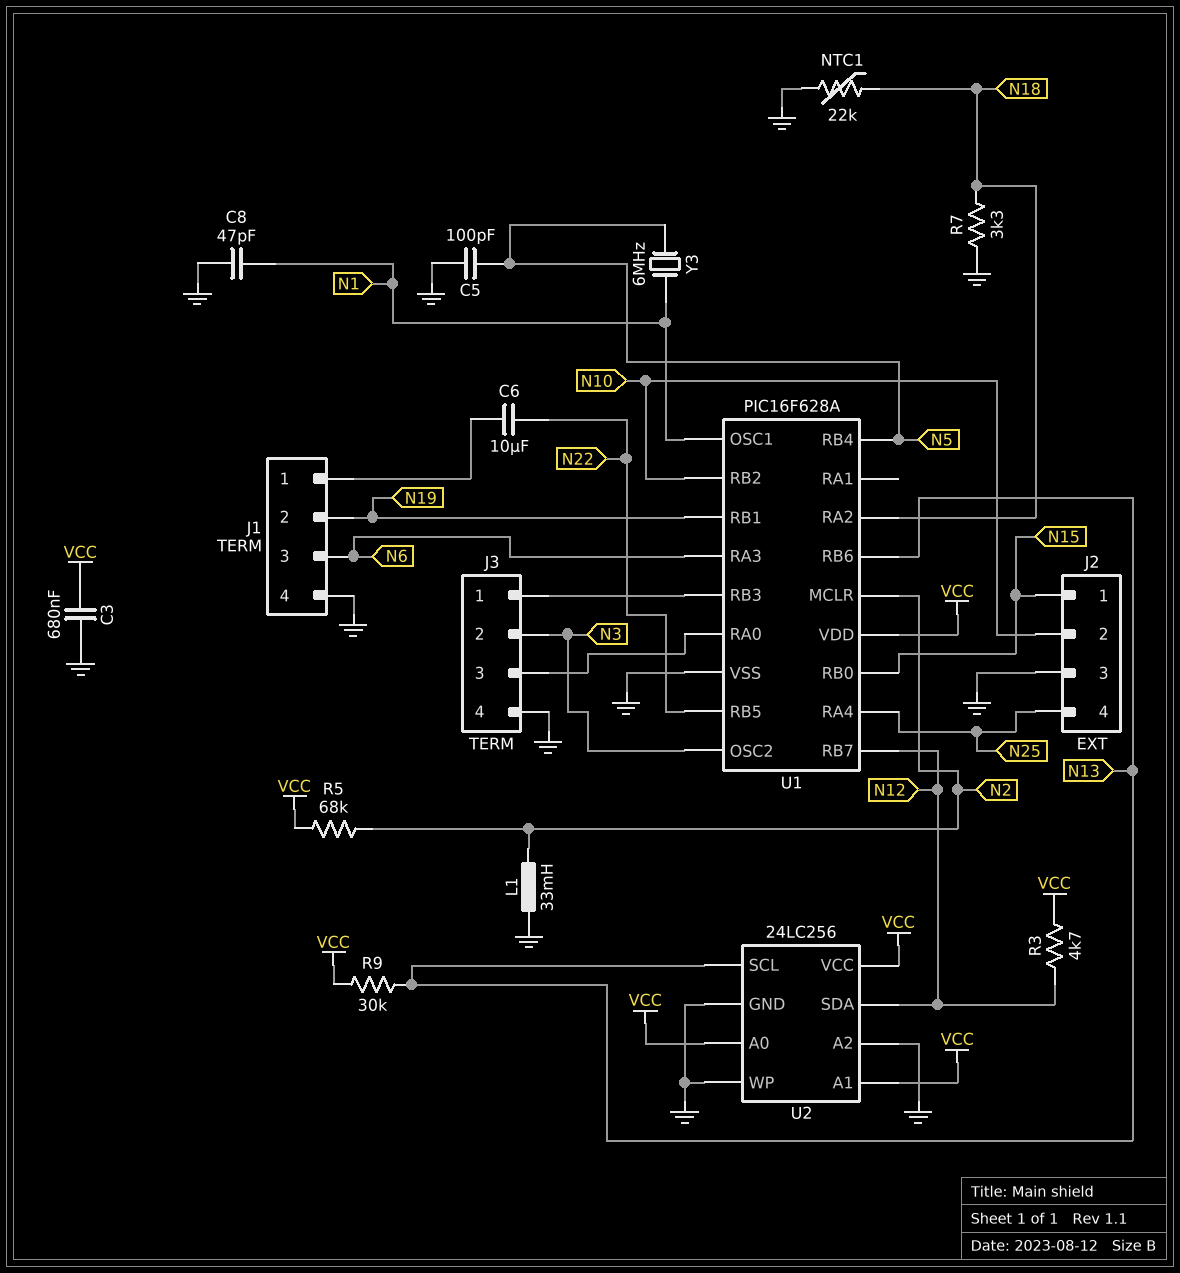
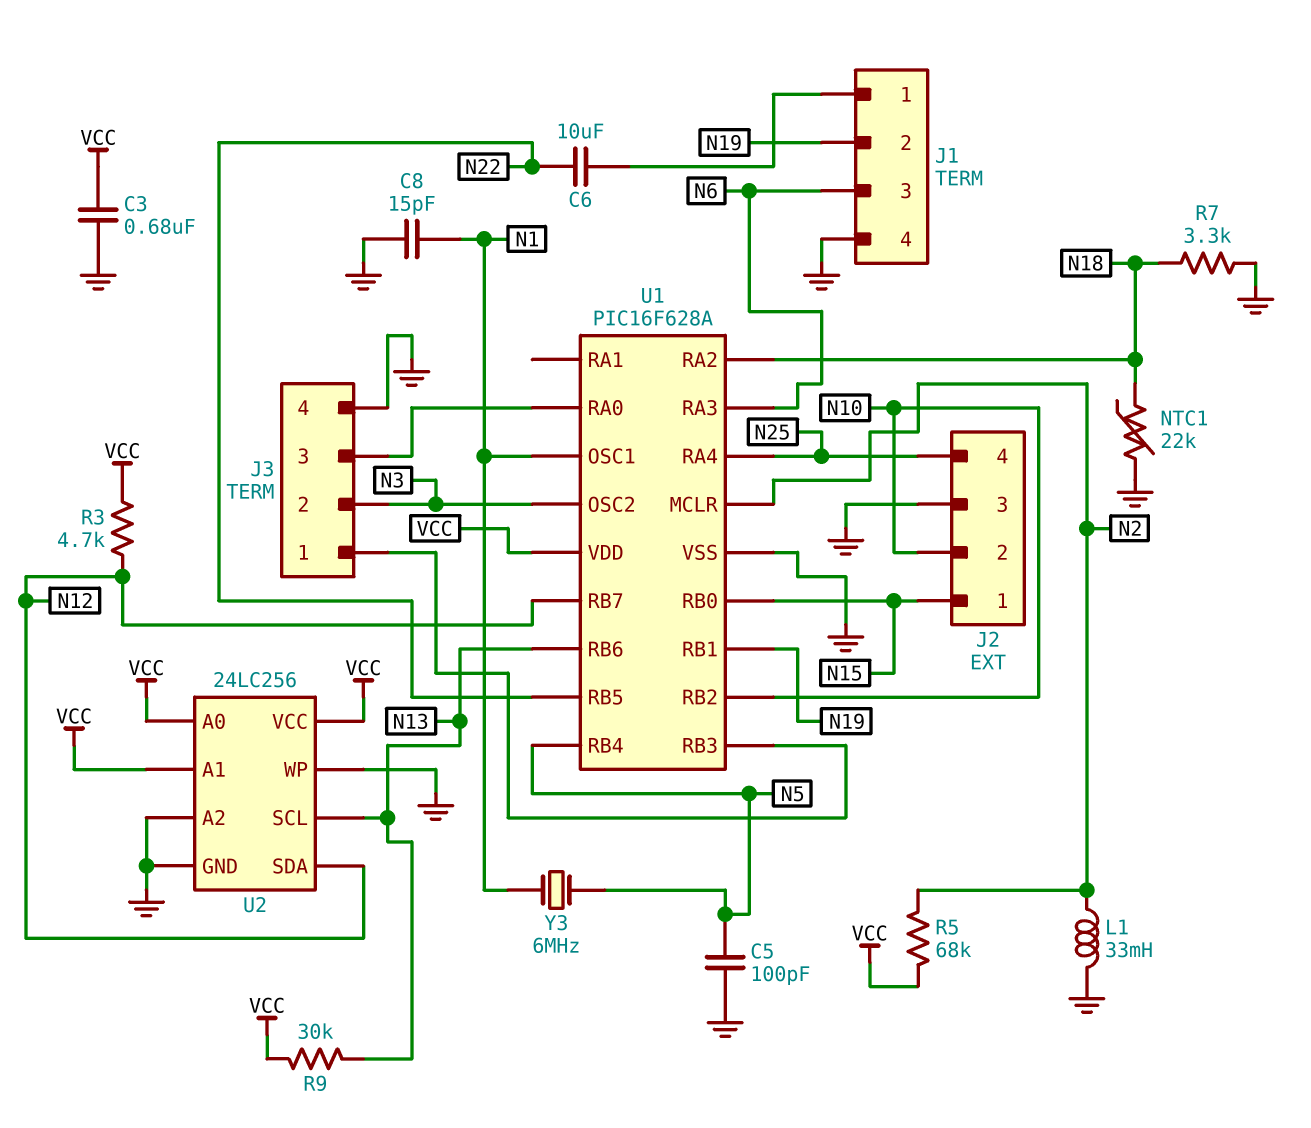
C8: 47pF (GND, N1) -> 15pF (GND, N1)

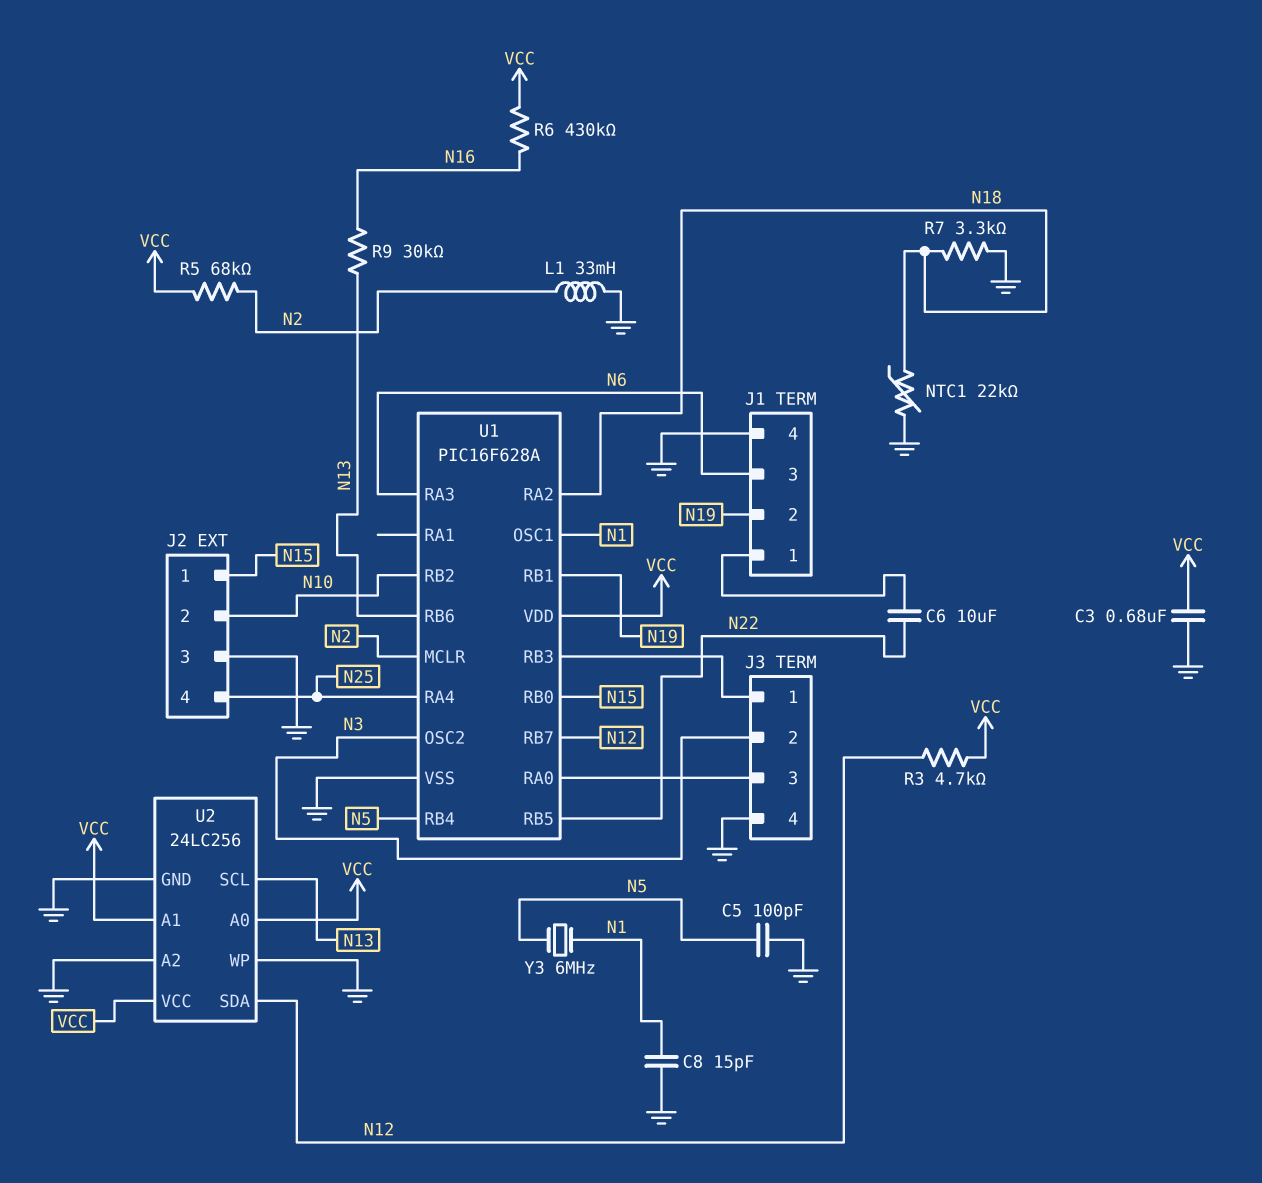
R6: none -> 430k (N16, VCC)
R9: 30k (N13, VCC) -> 30k (N13, N16)

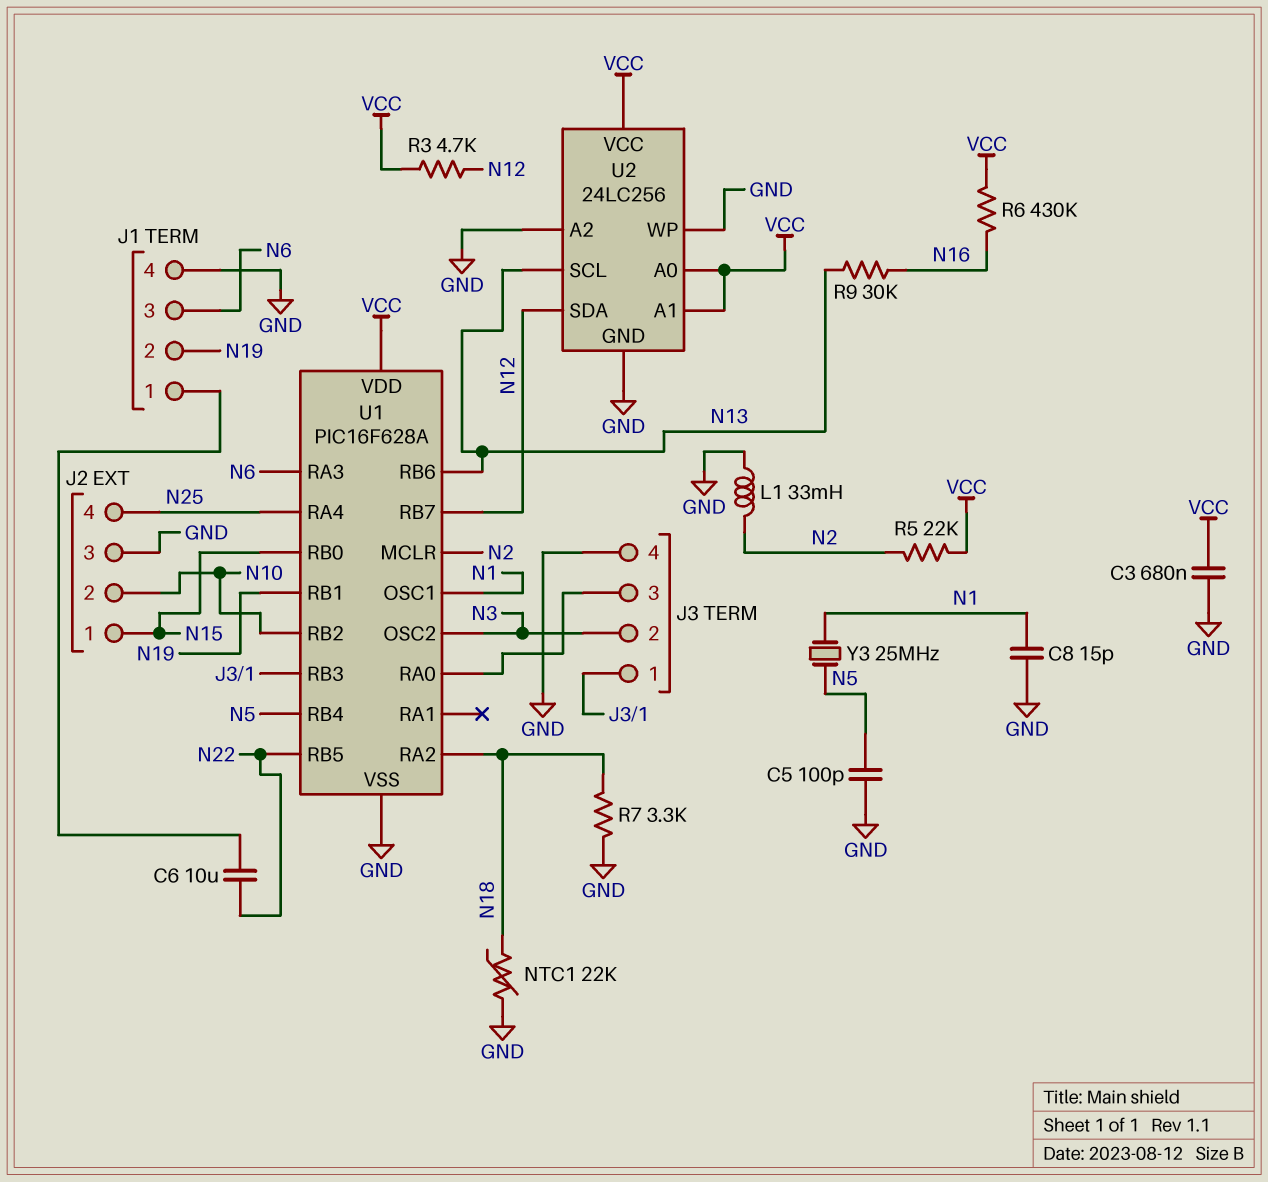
R5: 68k (N2, VCC) -> 22k (N2, VCC)
Y3: 6MHz (N1, N5) -> 25MHz (N1, N5)

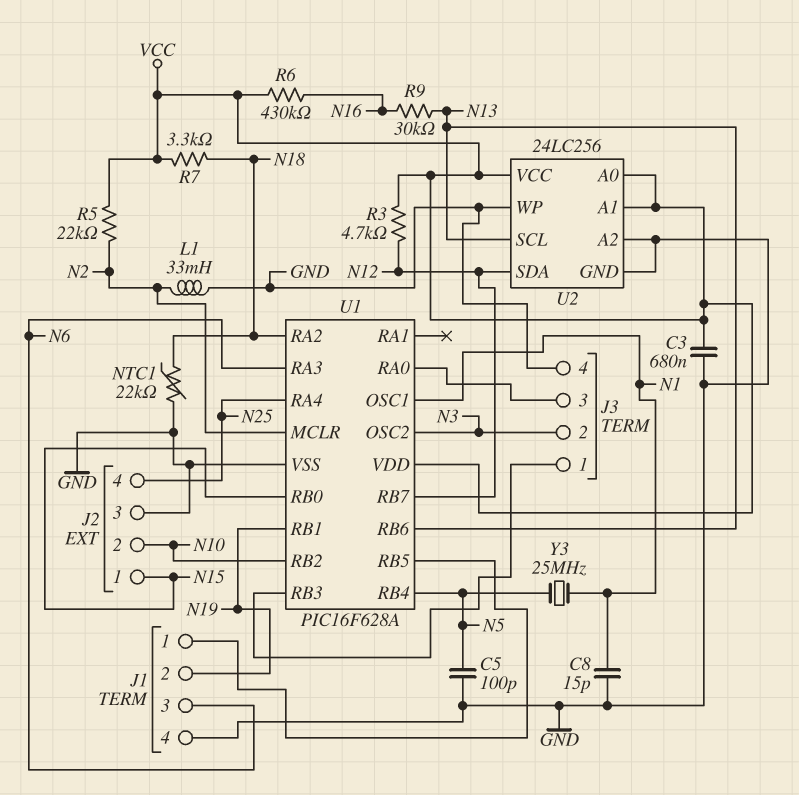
C6: 10uF (J1/1, N22) -> none
R7: 3.3k (GND, N18) -> 3.3k (N18, VCC)
U1 pin RB5: N22 -> J1/1

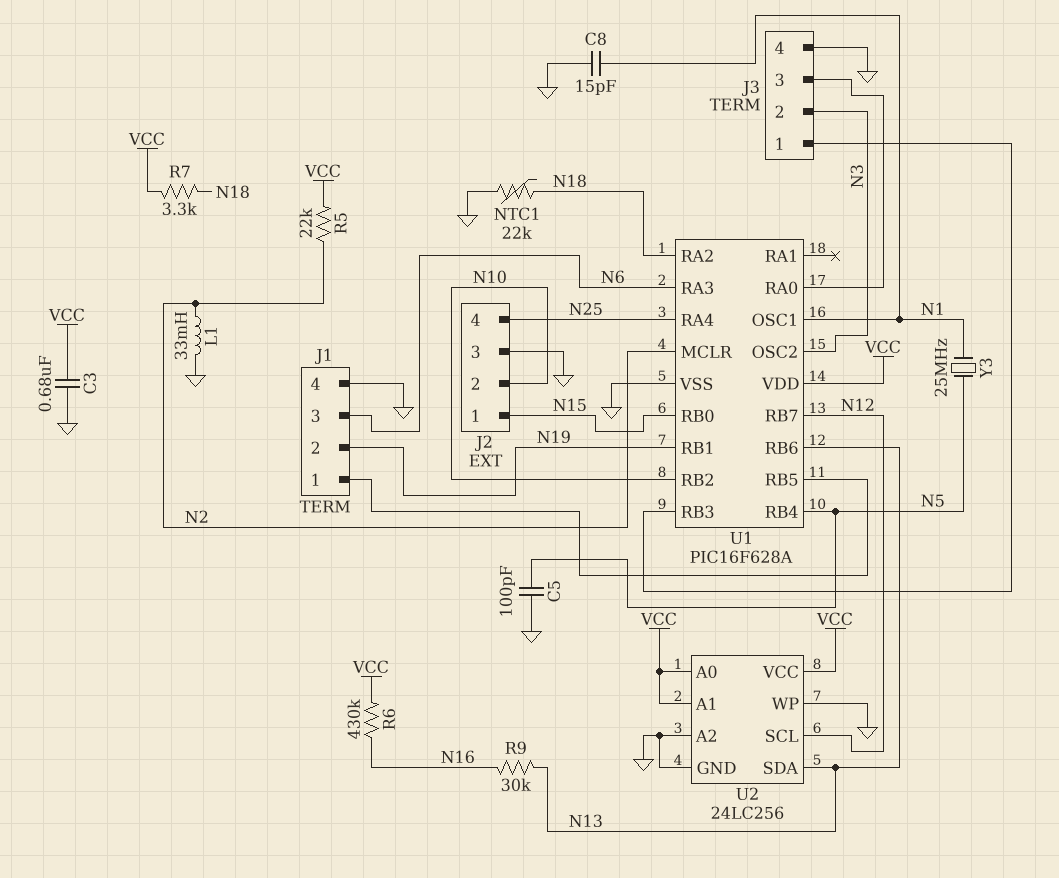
R3: 4.7k (N12, VCC) -> none
U2 pin SCL: N13 -> N12
U2 pin SDA: N12 -> N13

